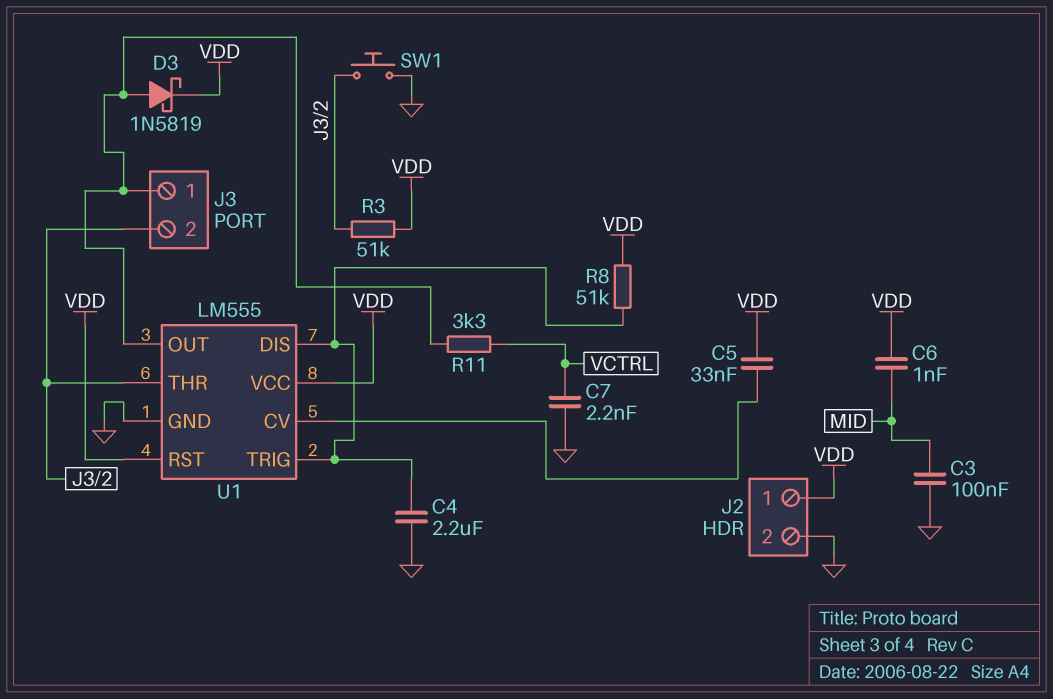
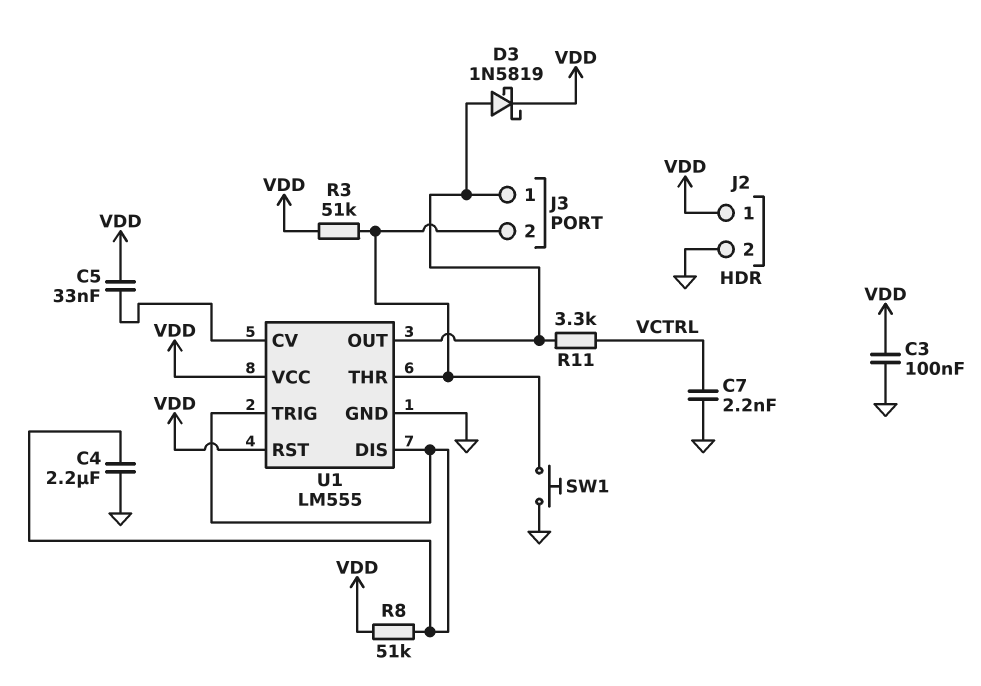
C3: 100nF (GND, MID) -> 100nF (GND, VDD)
C6: 1nF (MID, VDD) -> none

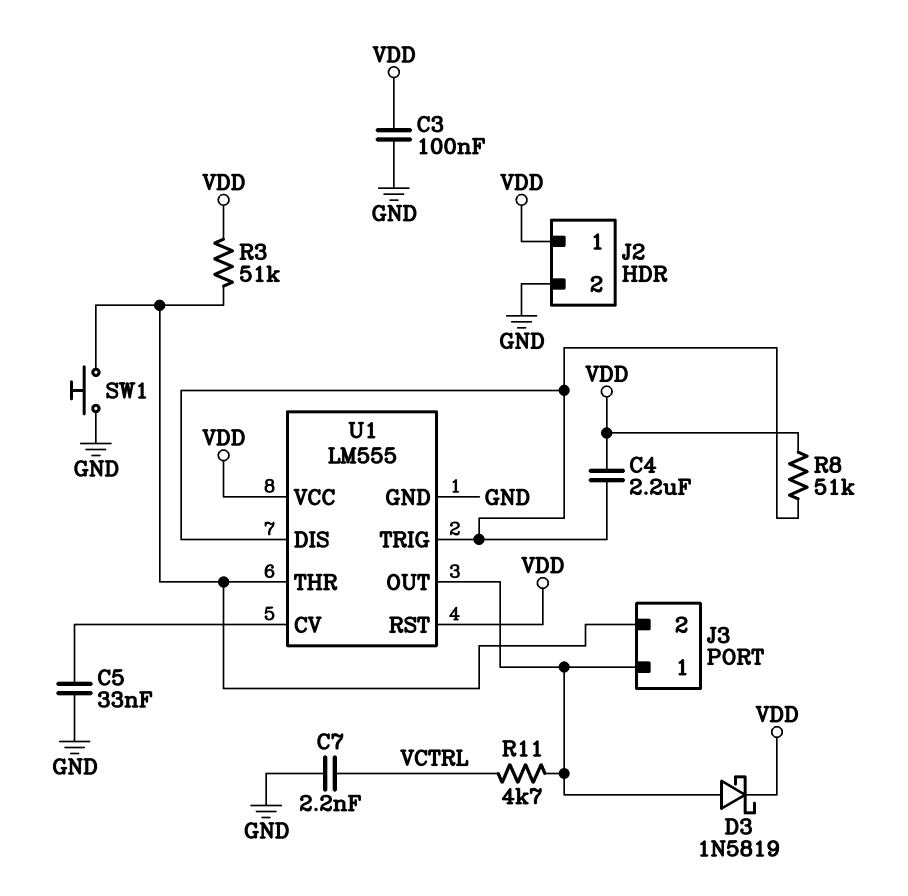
C4: 2.2uF (GND, U1/DIS) -> 2.2uF (U1/DIS, VDD)
C5: 33nF (U1/CV, VDD) -> 33nF (GND, U1/CV)
R11: 3.3k (J3/1, VCTRL) -> 4.7k (J3/1, VCTRL)

